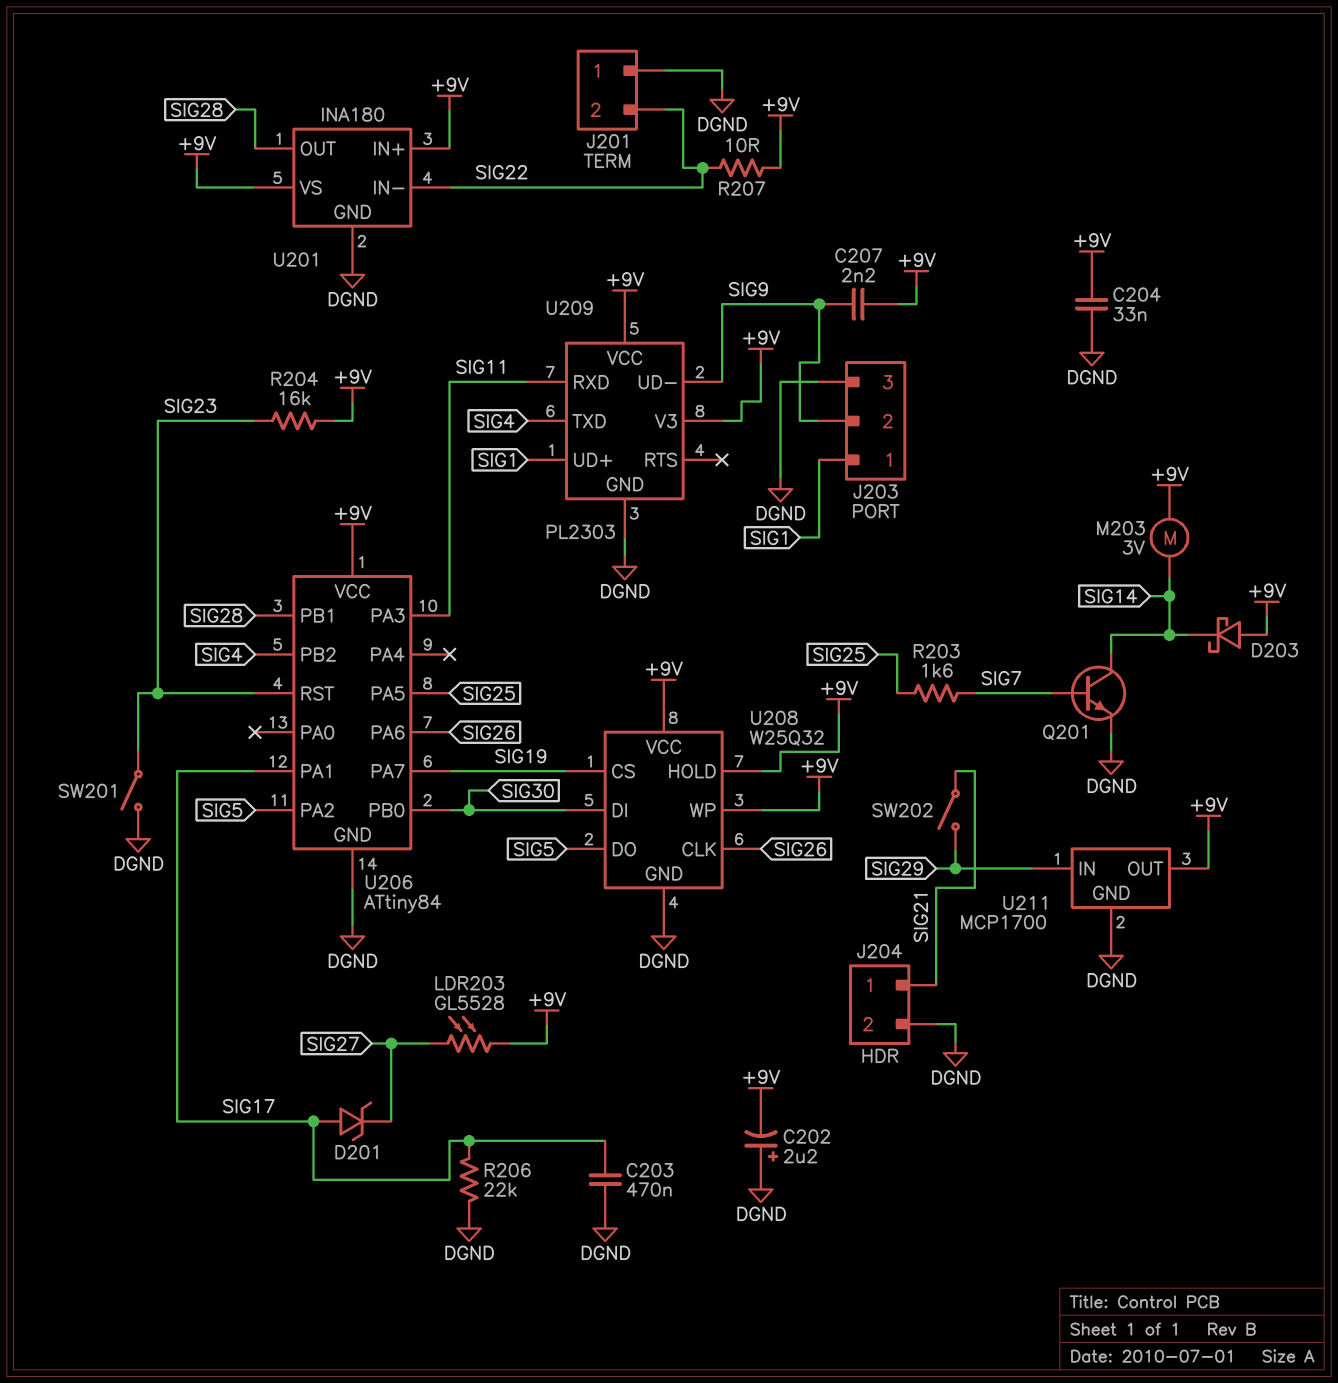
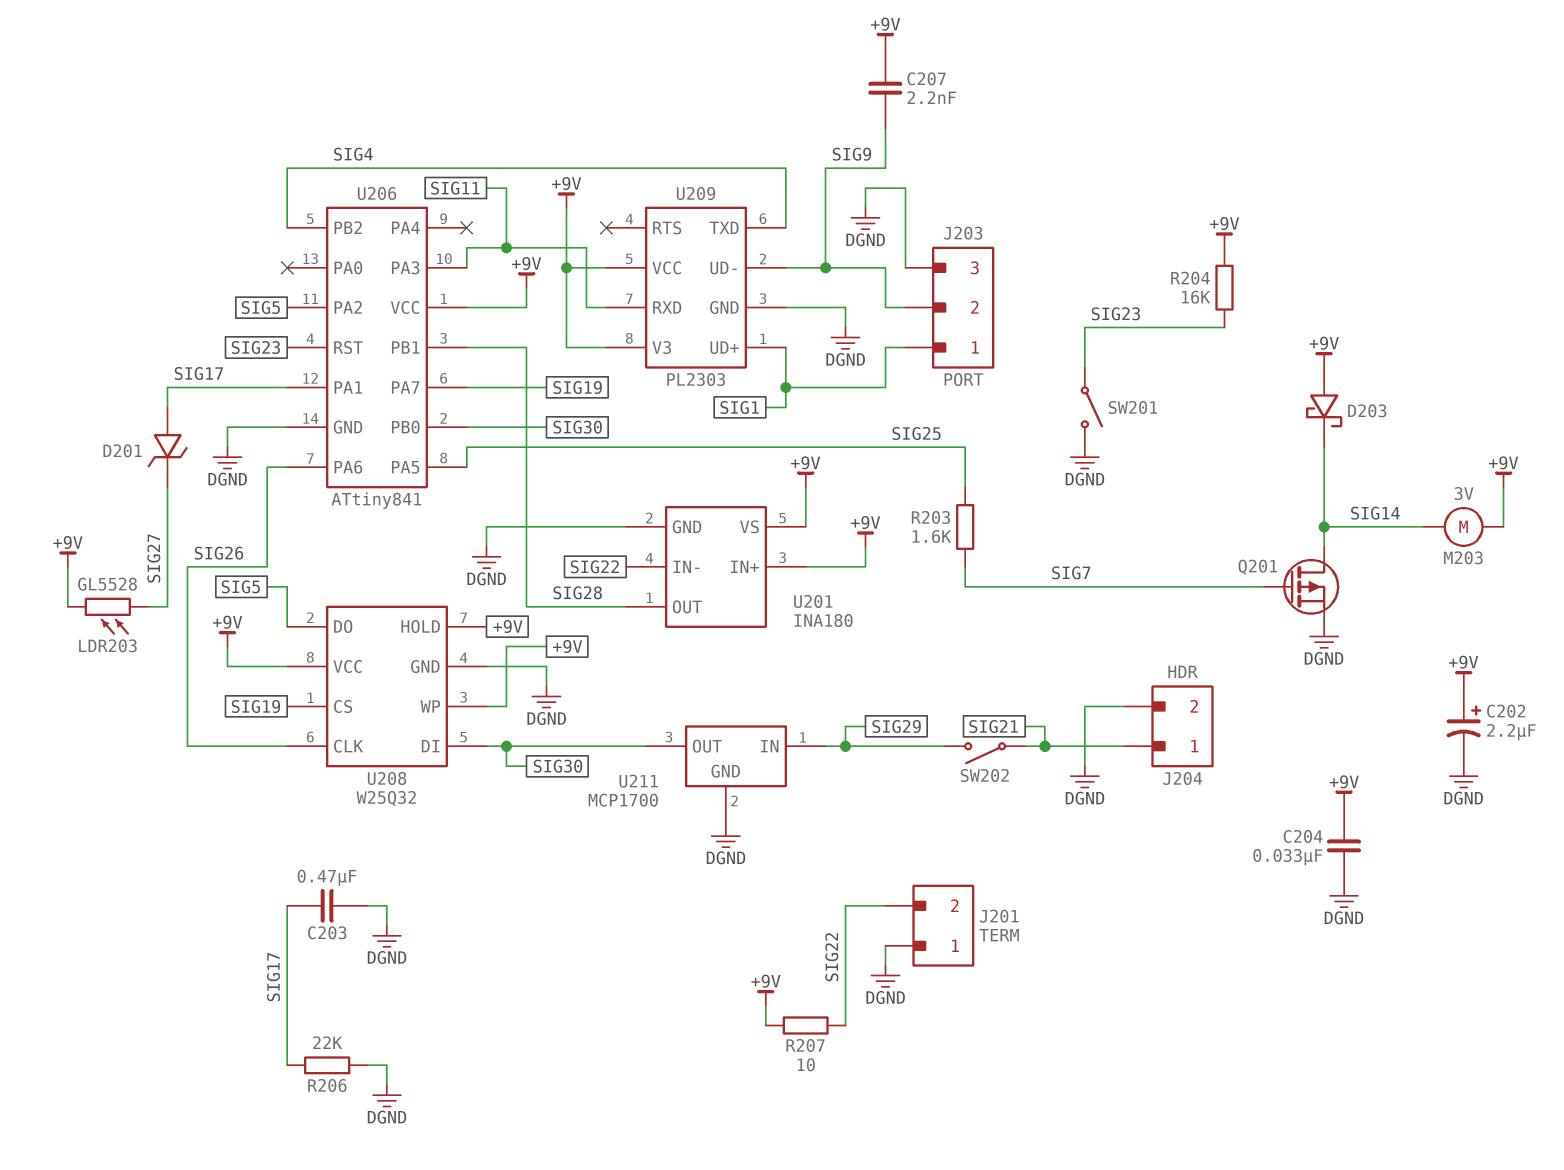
C202: 2.2uF (plus DGND, minus +9V) -> 2.2uF (plus +9V, minus DGND)
Q201: NPN (B SIG7, C SIG14, E DGND) -> PMOS (G SIG7, D SIG14, S DGND)
U206: ATtiny84 -> ATtiny841
U211 pin OUT: +9V -> SIG30

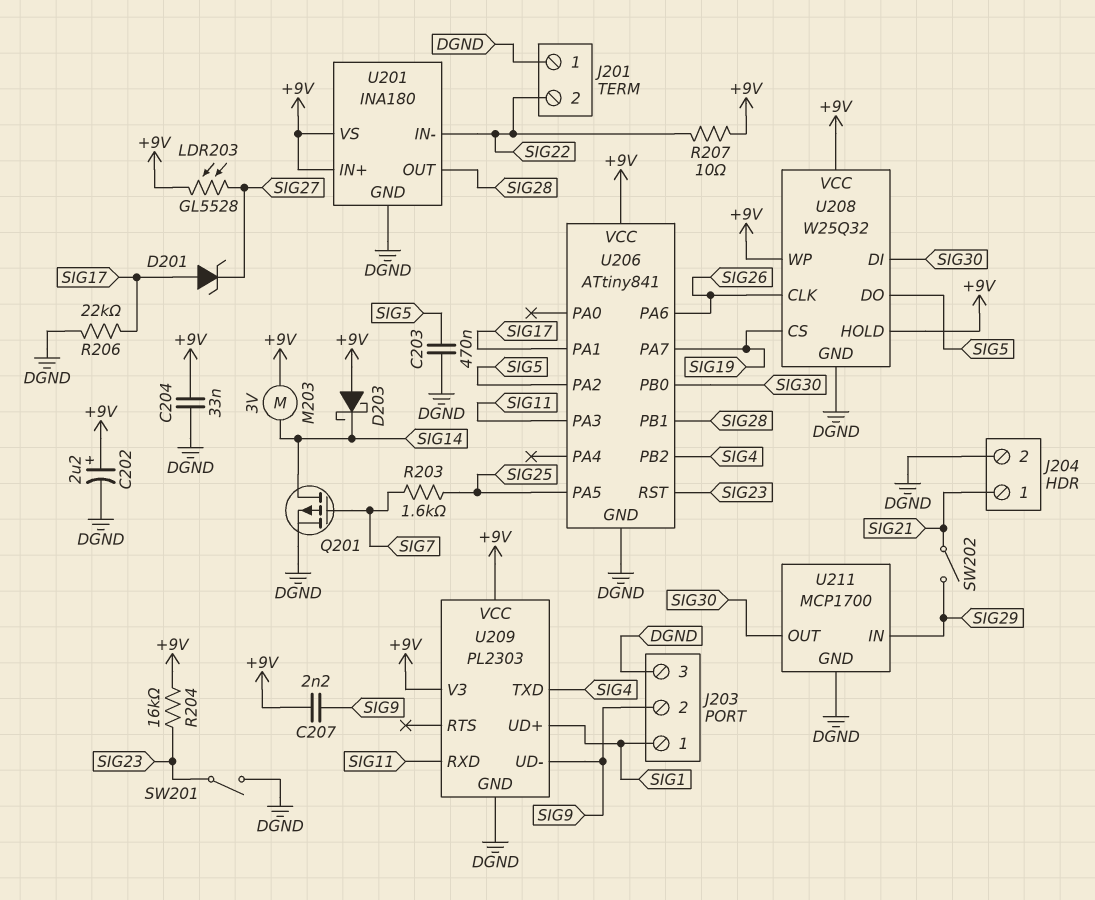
C203: 470nF (DGND, SIG17) -> 470nF (DGND, SIG5)

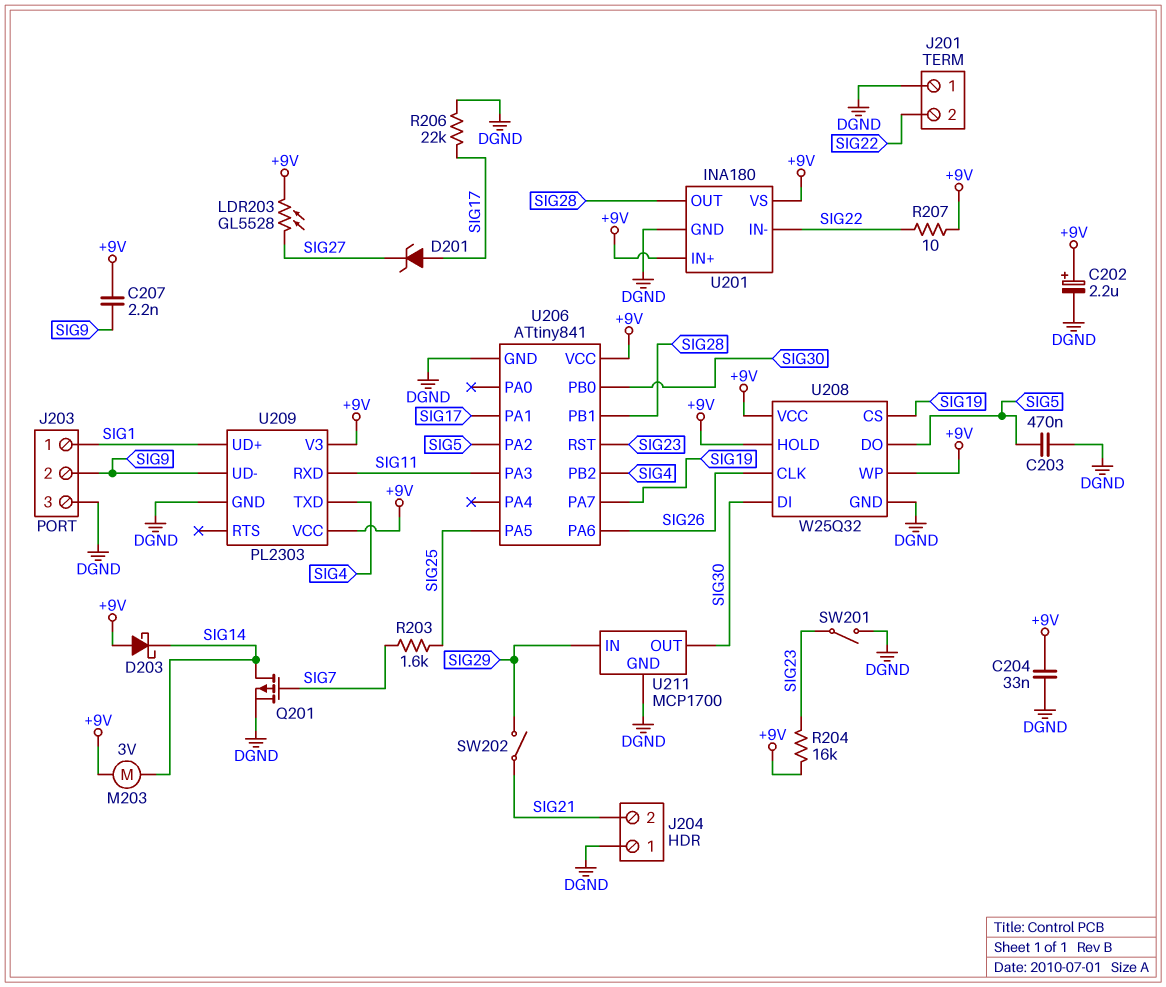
J204 pin 1: SIG21 -> DGND
J204 pin 2: DGND -> SIG21

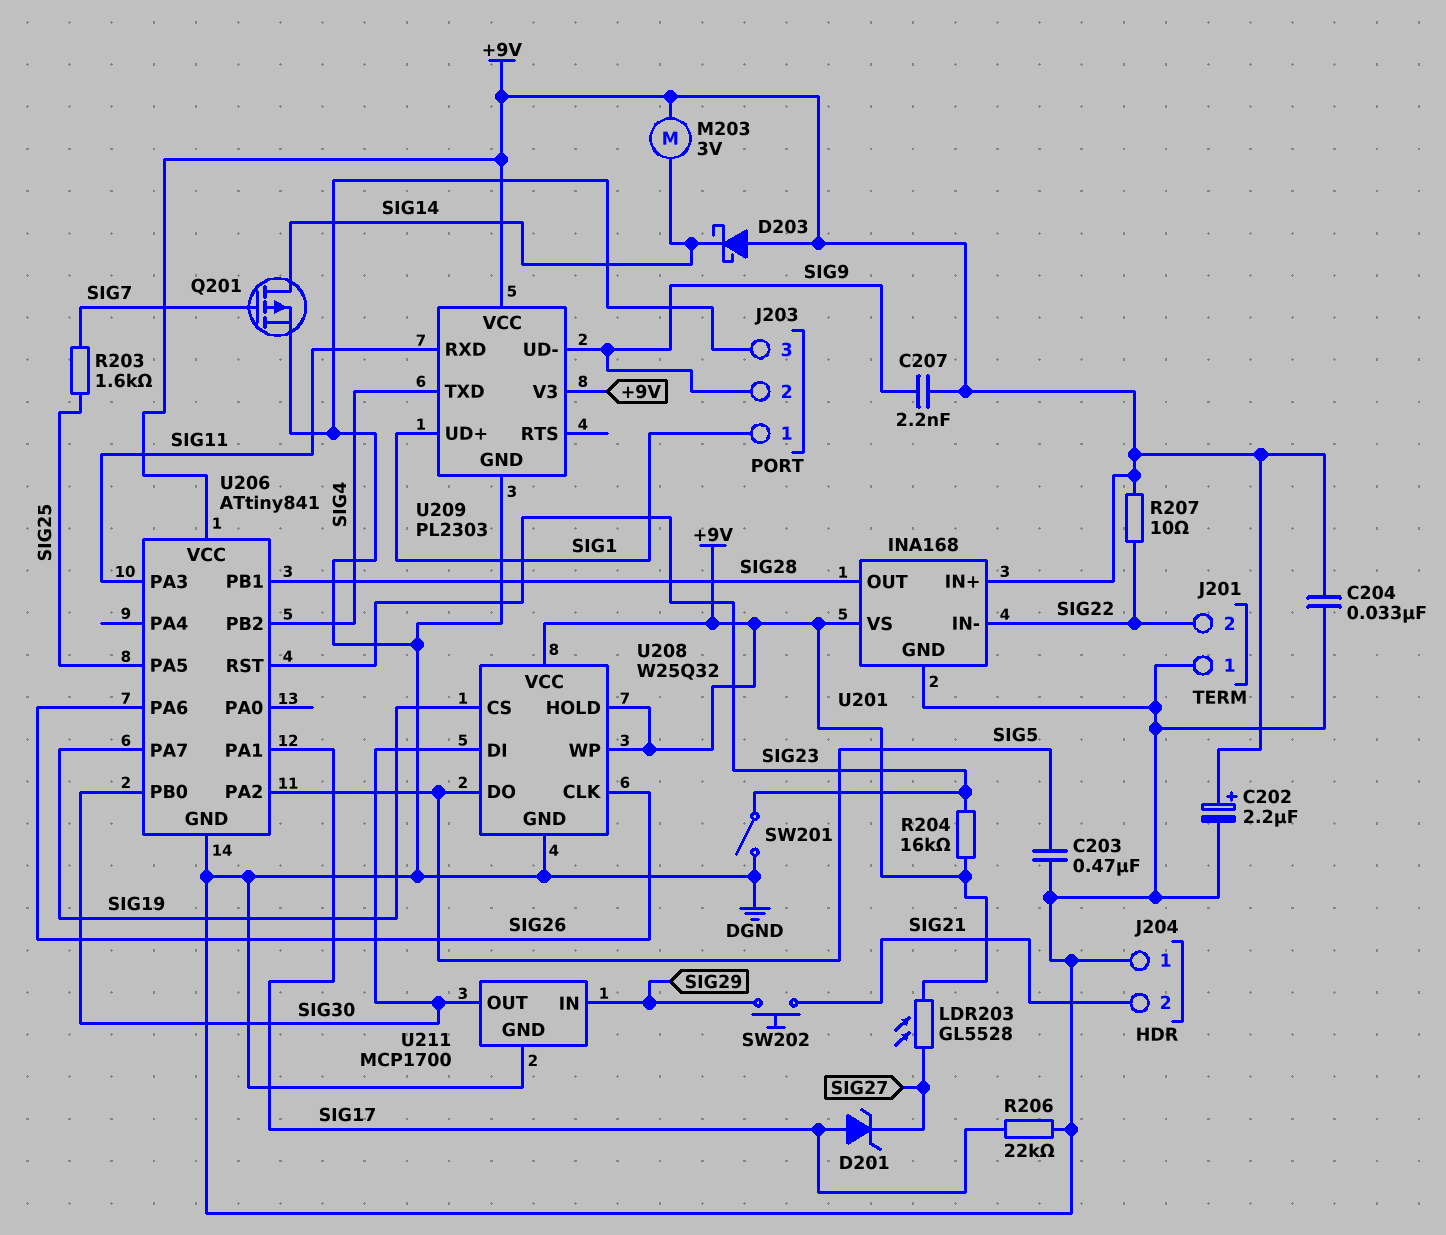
SW202: switch (SIG21, SIG29) -> button (SIG21, SIG29)
U201: INA180 -> INA168

